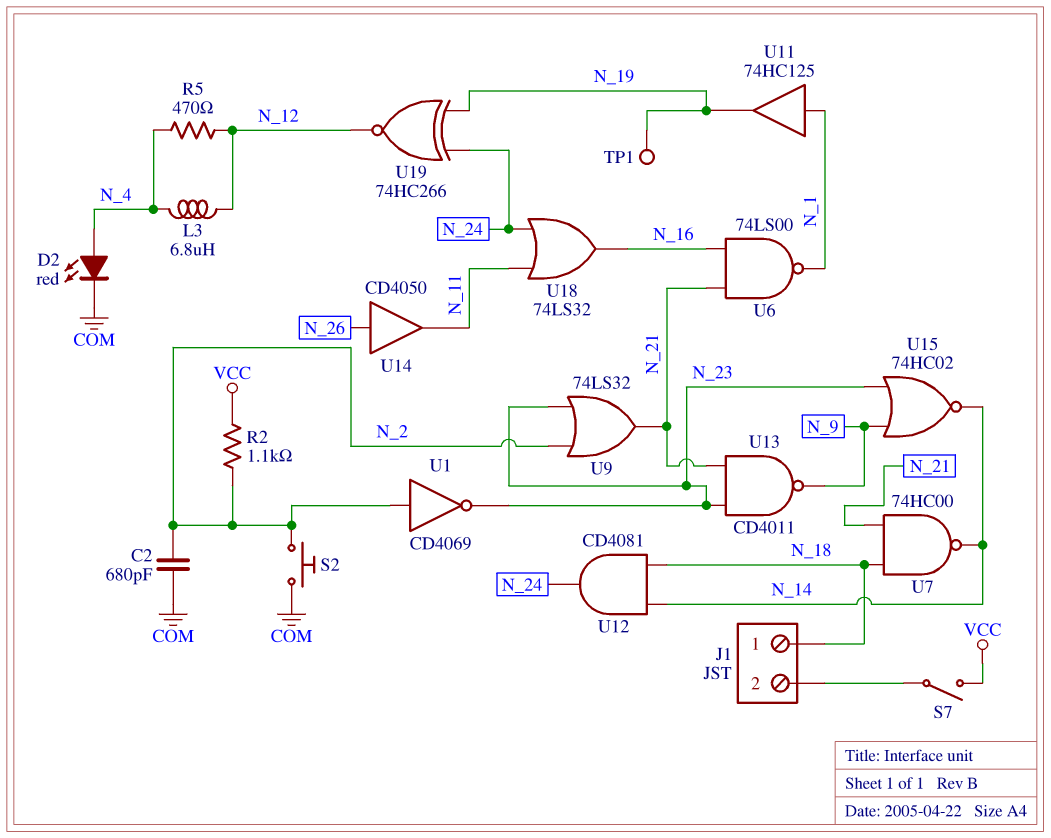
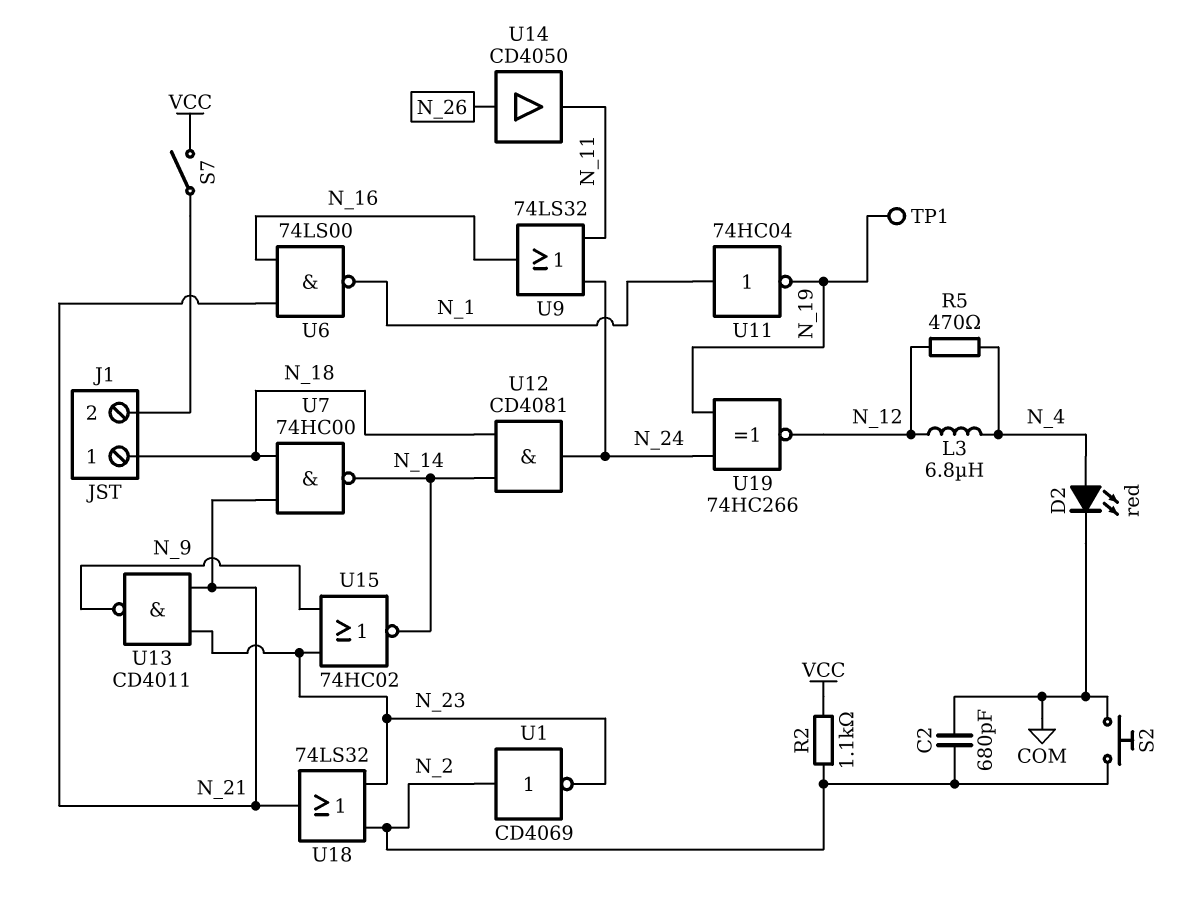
U9: OR 74LS32 (in N_2, in N_23, out N_21) -> OR 74LS32 (in N_11, in N_24, out N_16)
U11: buffer 74HC125 (in N_1, out N_19) -> NOT 74HC04 (in N_1, out N_19)
U18: OR 74LS32 (in N_11, in N_24, out N_16) -> OR 74LS32 (in N_2, in N_23, out N_21)

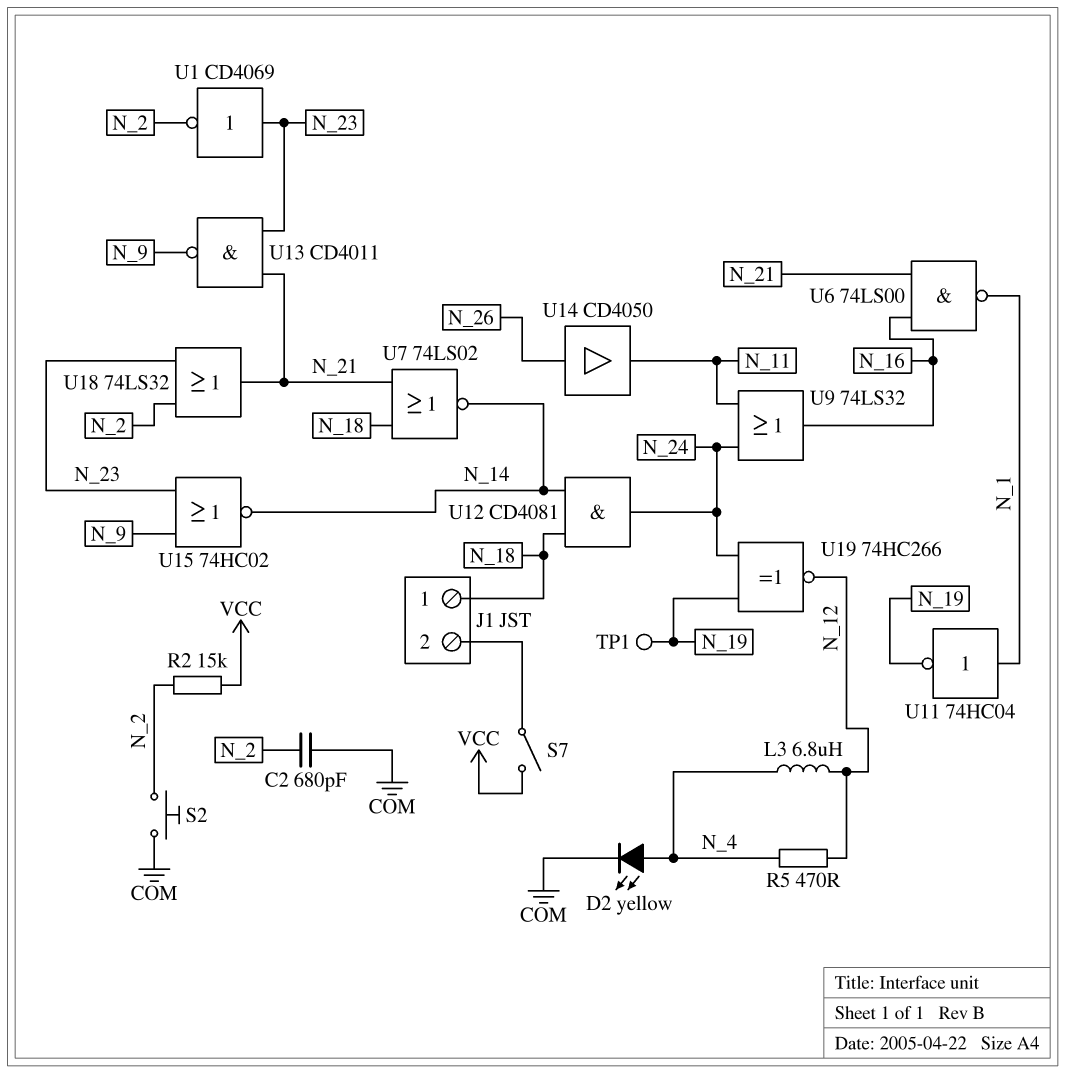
D2: LED red (A N_4, K COM) -> LED yellow (A N_4, K COM)
R2: 1.1k (N_2, VCC) -> 15k (N_2, VCC)
U1: NOT CD4069 (in N_2, out N_23) -> NOT CD4069 (in N_23, out N_2)
U7: NAND 74HC00 (in N_18, in N_21, out N_14) -> NOR 74LS02 (in N_18, in N_21, out N_14)

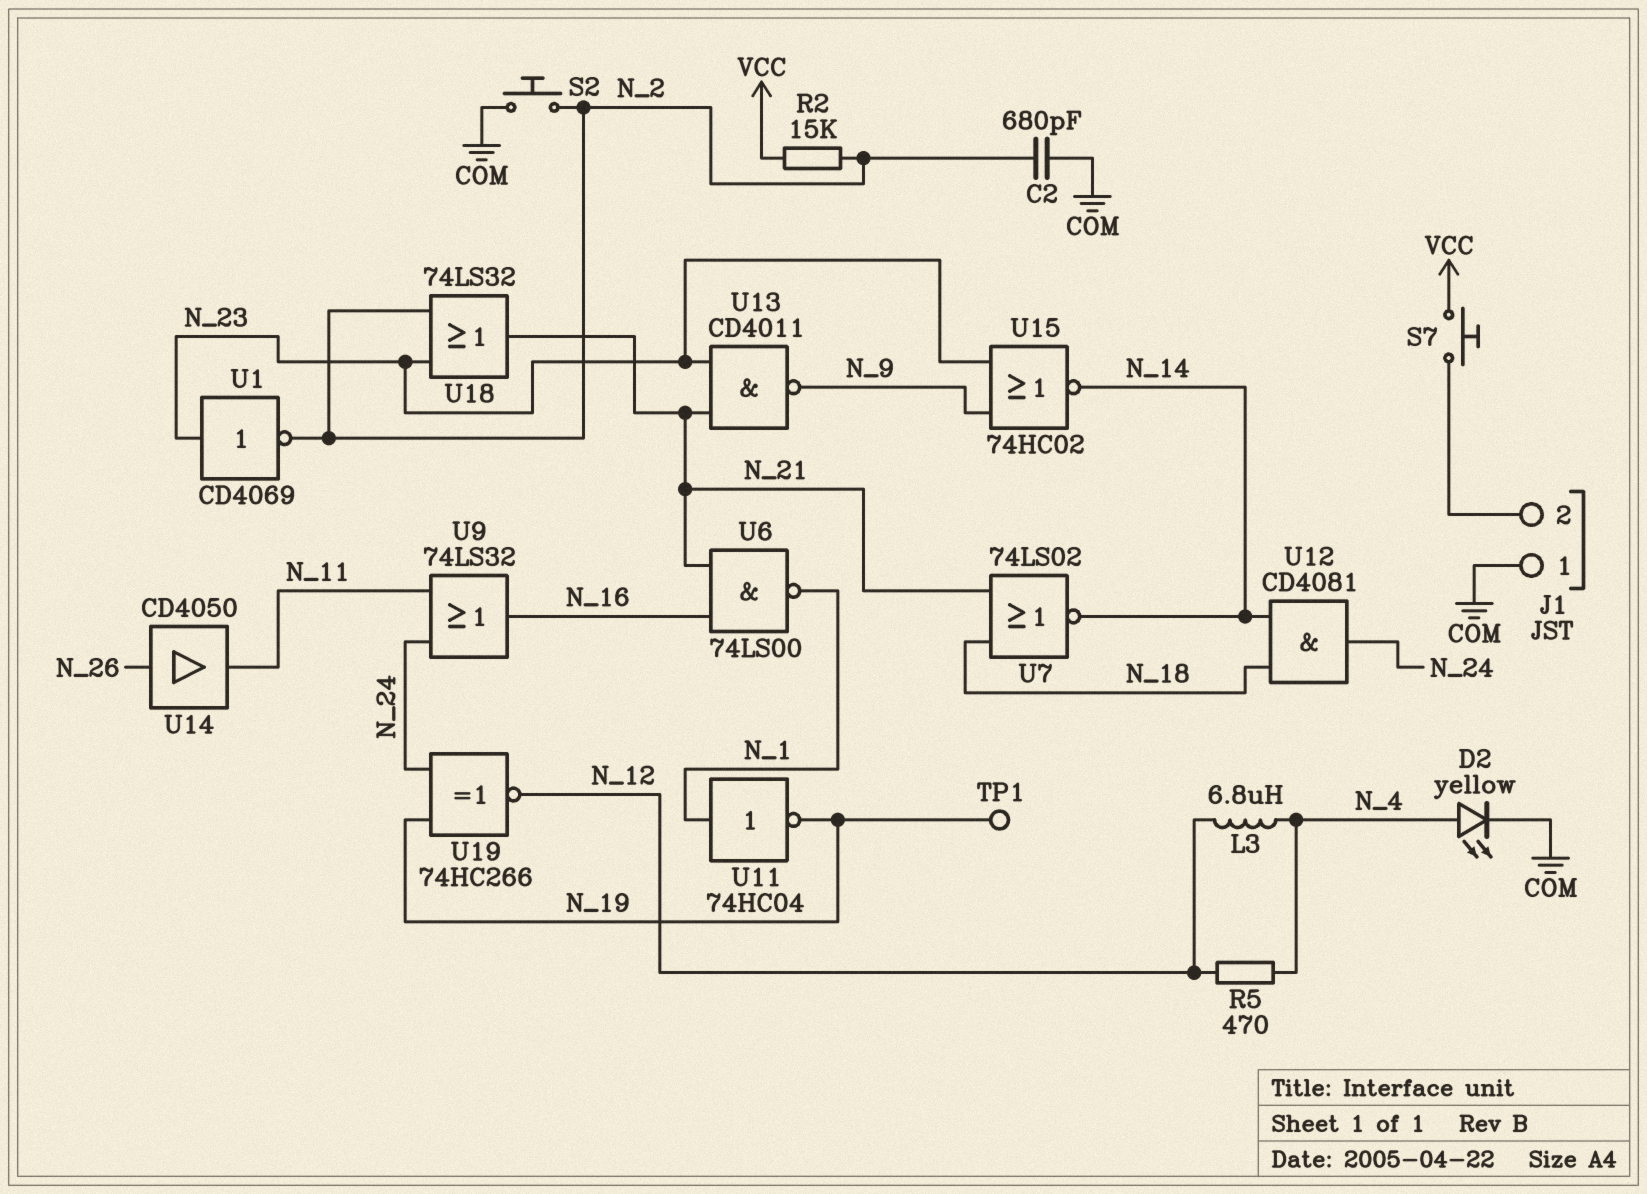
J1 pin 1: N_18 -> COM
S7: switch (J1/2, VCC) -> button (J1/2, VCC)

